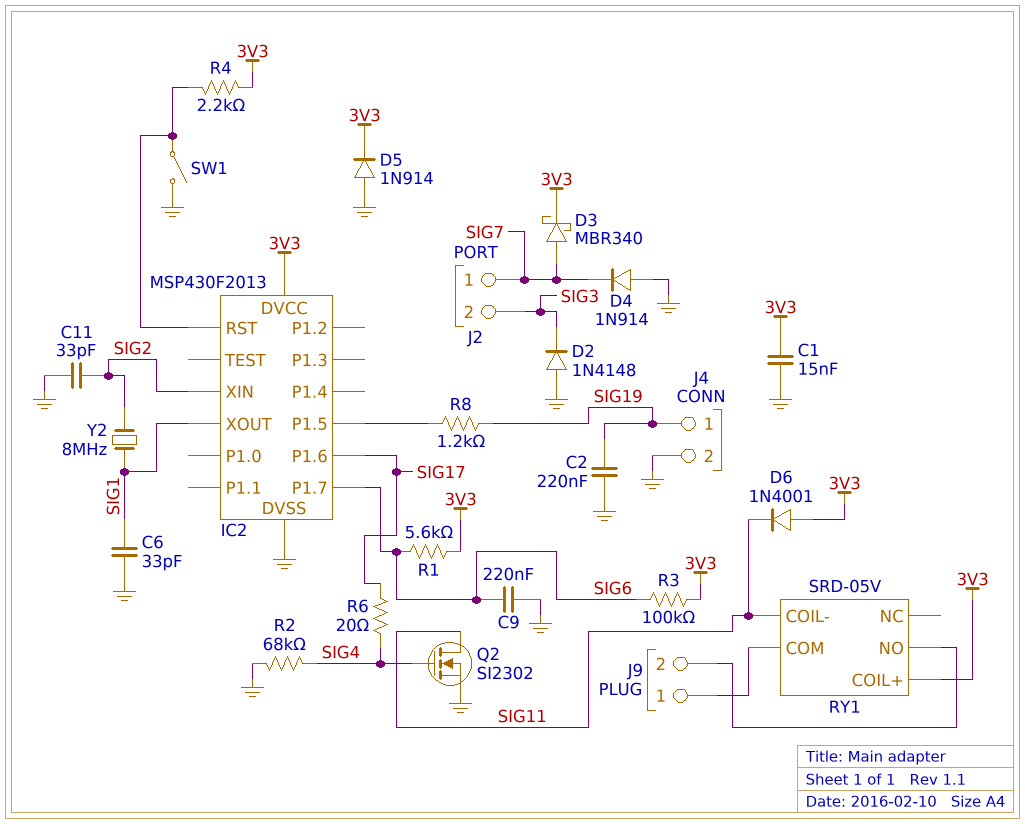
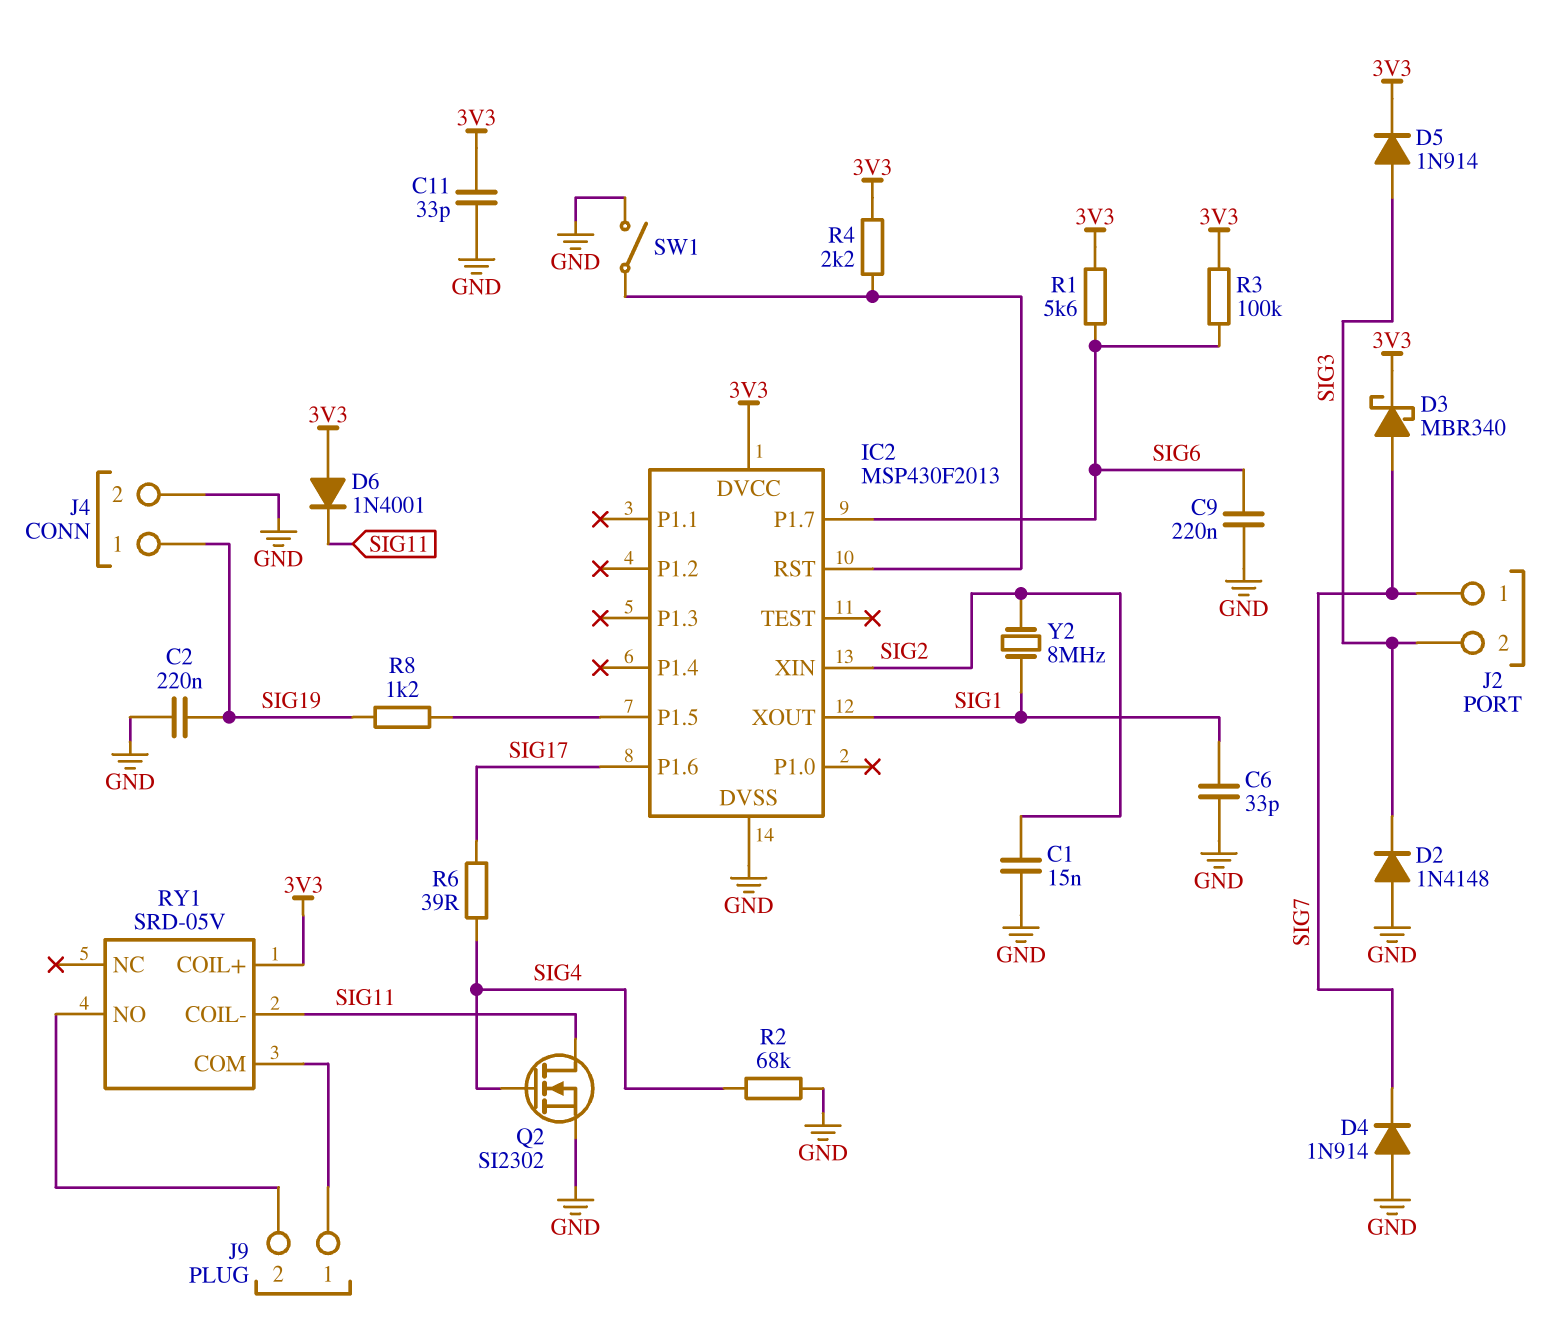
C1: 15nF (3V3, GND) -> 15nF (GND, SIG2)
C11: 33pF (GND, SIG2) -> 33pF (3V3, GND)
D5: diode 1N914 (A GND, K 3V3) -> diode 1N914 (A SIG3, K 3V3)
R6: 20 (SIG4, SIG17) -> 39 (SIG4, SIG17)

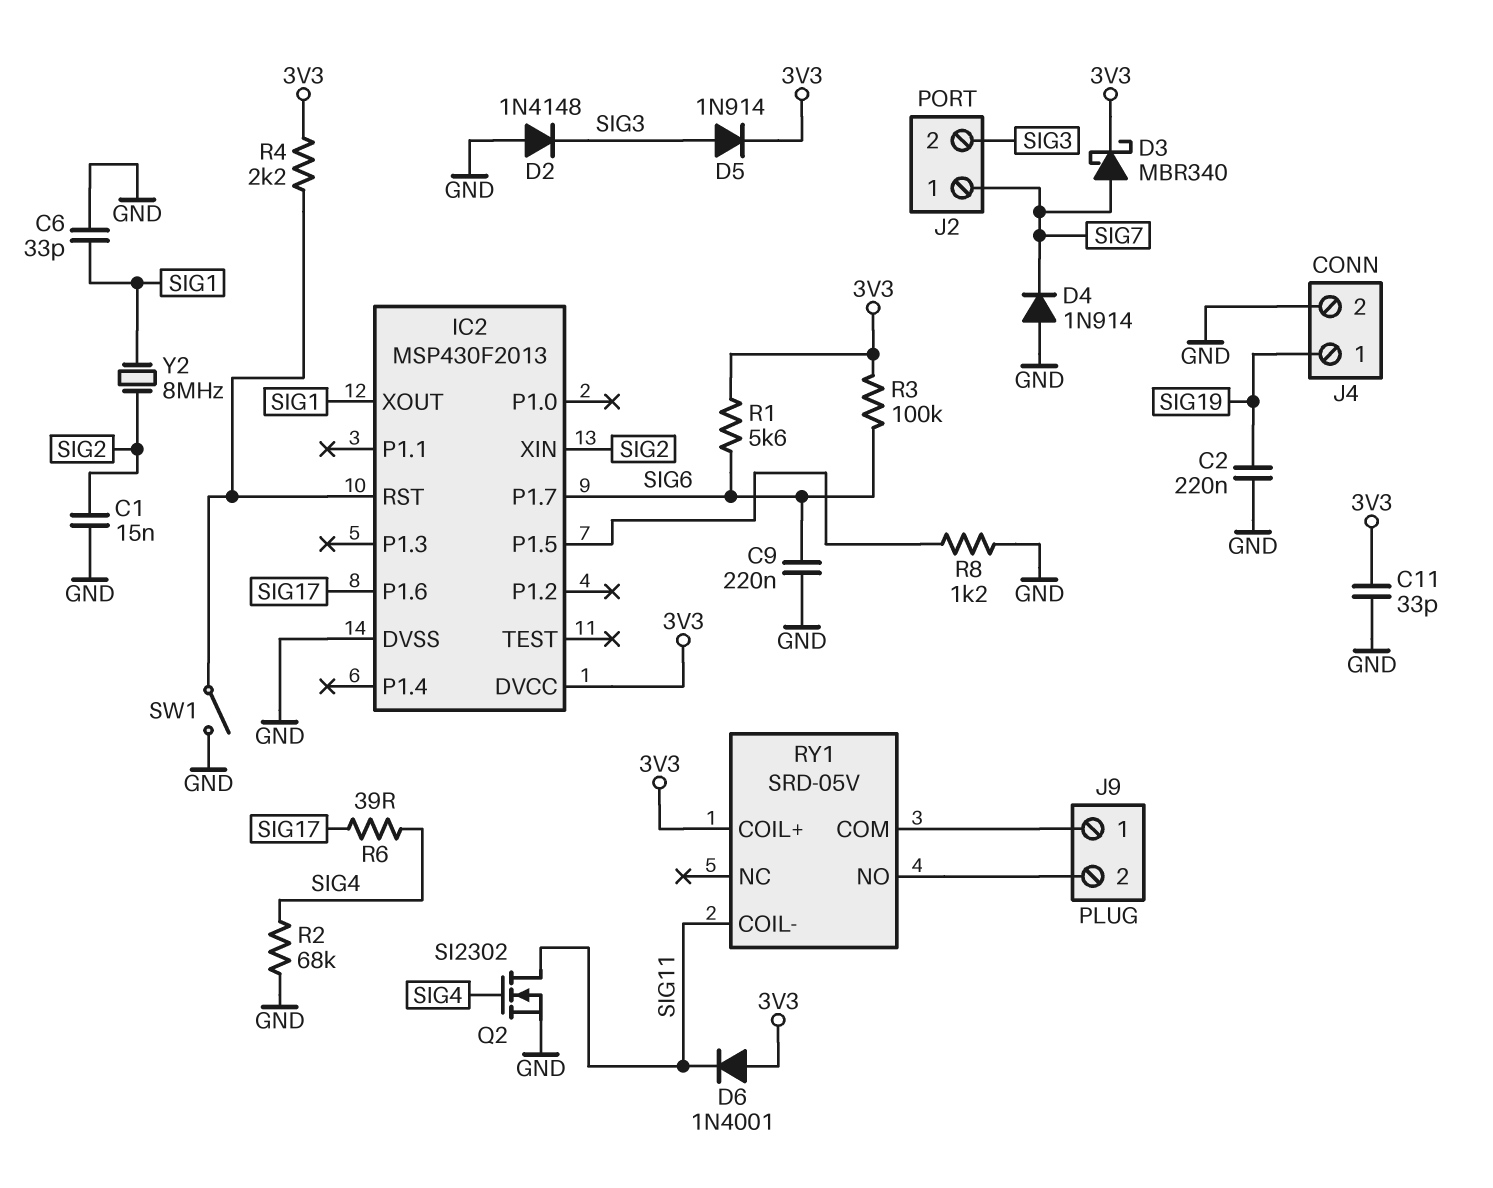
R8: 1.2k (IC2/P1.5, SIG19) -> 1.2k (GND, IC2/P1.5)

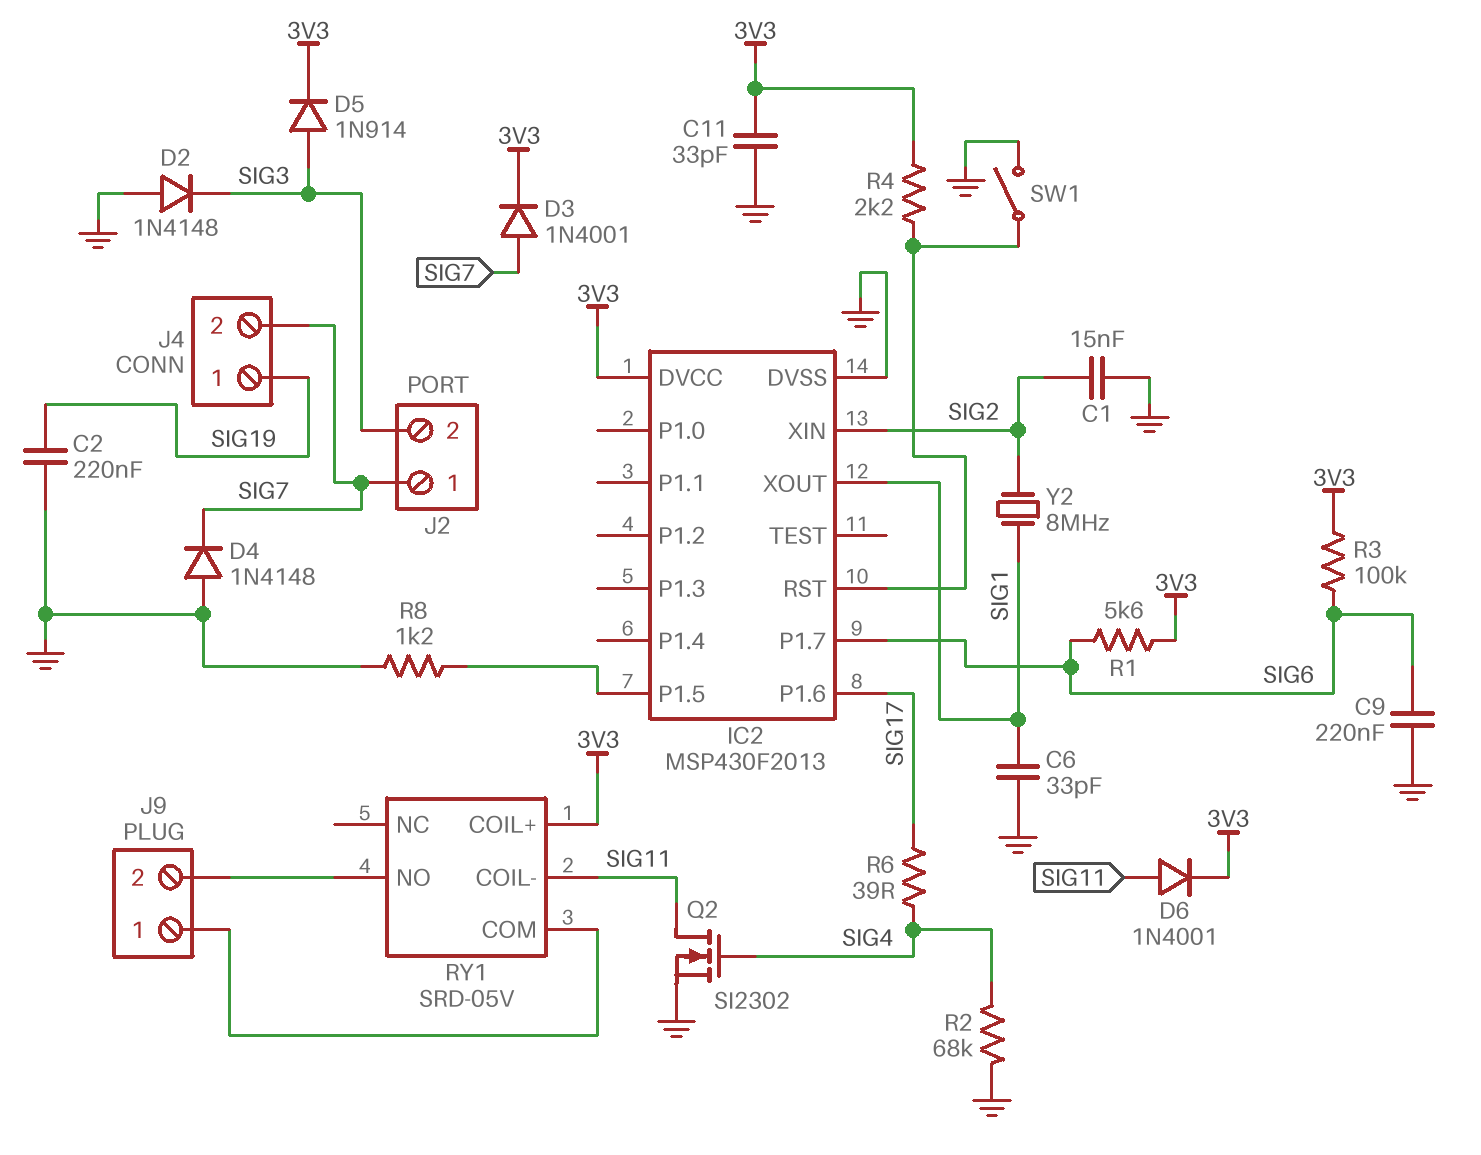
D3: schottky MBR340 (A SIG7, K 3V3) -> diode 1N4001 (A SIG7, K 3V3)
D4: diode 1N914 (A GND, K SIG7) -> diode 1N4148 (A GND, K SIG7)
D6: diode 1N4001 (A 3V3, K SIG11) -> diode 1N4001 (A SIG11, K 3V3)
J4 pin 2: GND -> SIG7

